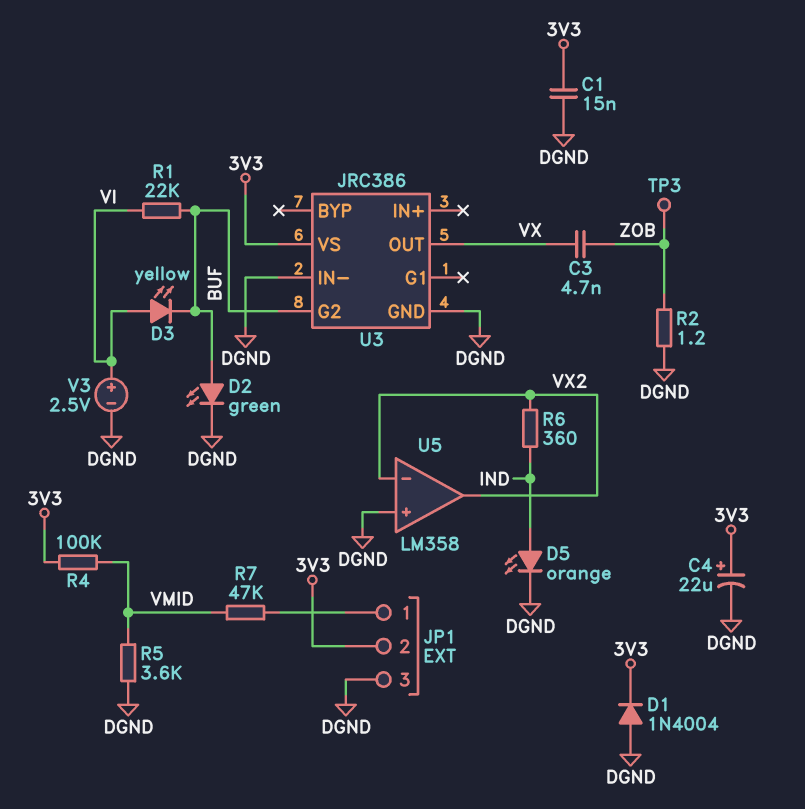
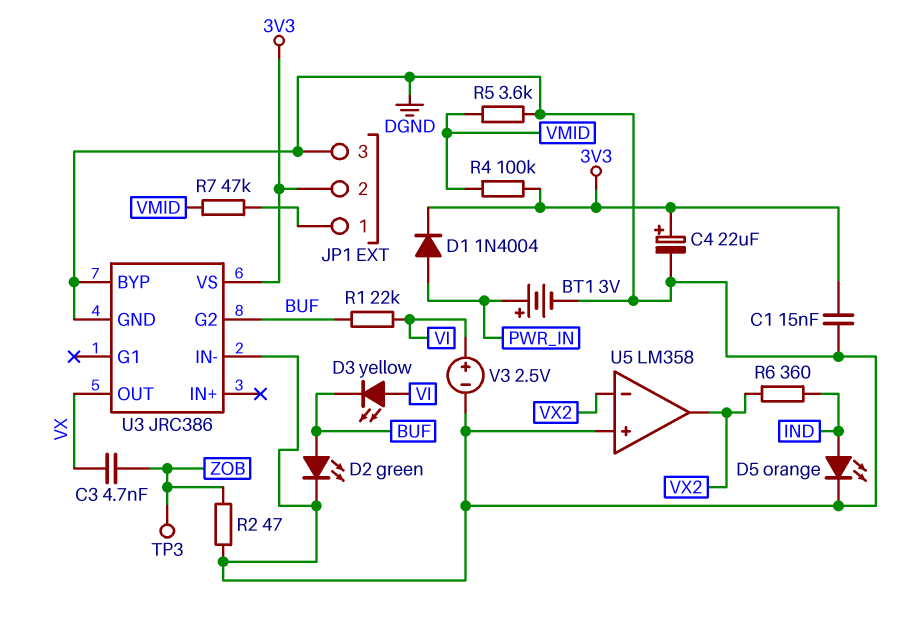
BT1: none -> 3V (plus PWR_IN, minus DGND)
D1: diode 1N4004 (A DGND, K 3V3) -> diode 1N4004 (A PWR_IN, K 3V3)
R2: 1.2 (DGND, ZOB) -> 47 (DGND, ZOB)
U3 pin BYP: none -> DGND

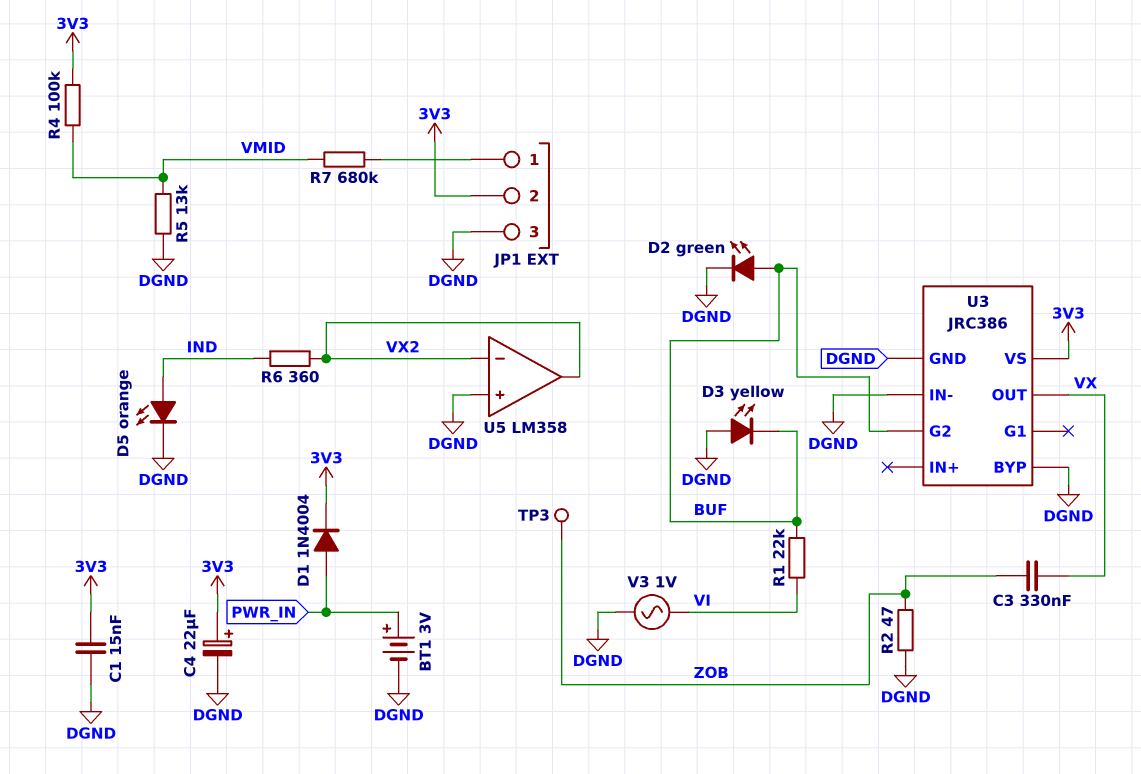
C3: 4.7nF (VX, ZOB) -> 330nF (VX, ZOB)
D3: LED yellow (A VI, K BUF) -> LED yellow (A DGND, K BUF)
R5: 3.6k (DGND, VMID) -> 13k (DGND, VMID)
R7: 47k (JP1/1, VMID) -> 680k (JP1/1, VMID)
V3: 2.5V (plus VI, minus DGND) -> AC 1V (DGND, VI)

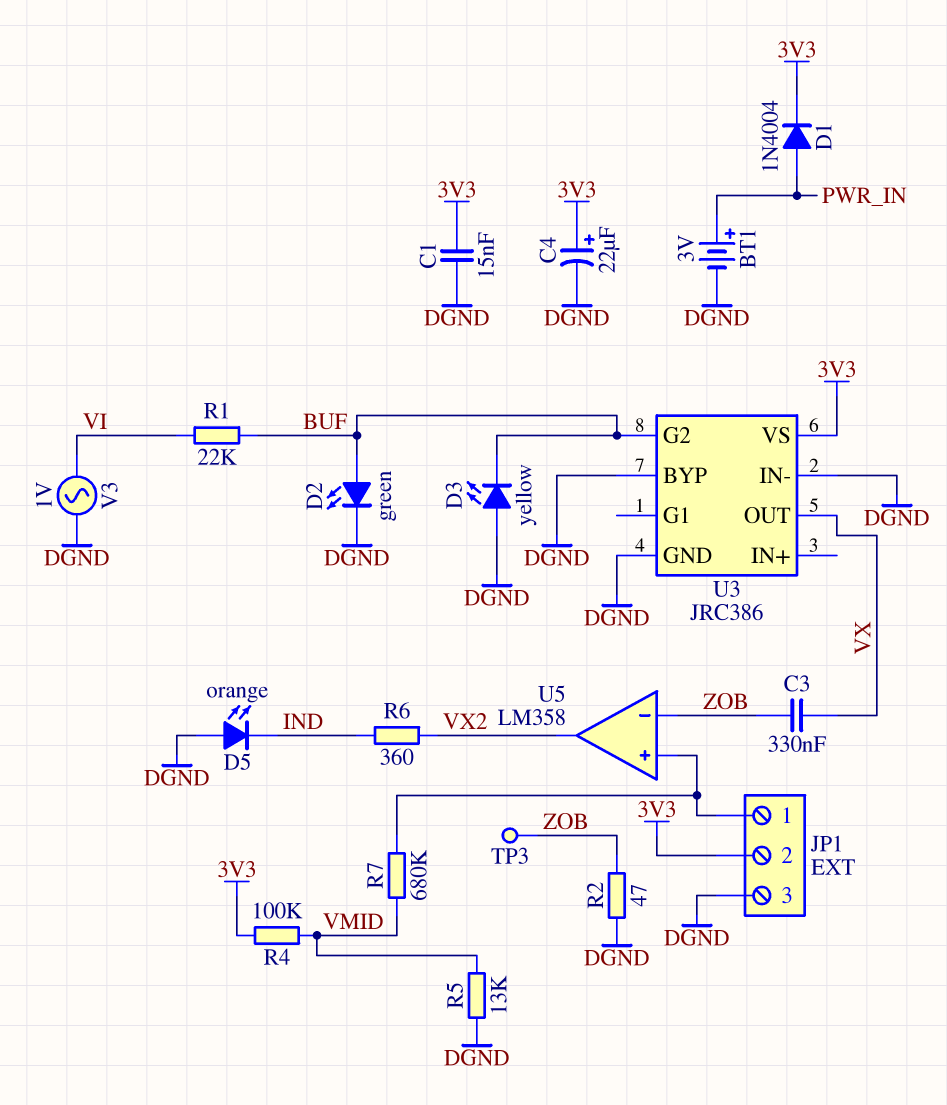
D5: LED orange (A IND, K DGND) -> LED orange (A DGND, K IND)
U5 pin in+: DGND -> JP1/1
U5 pin in-: VX2 -> ZOB

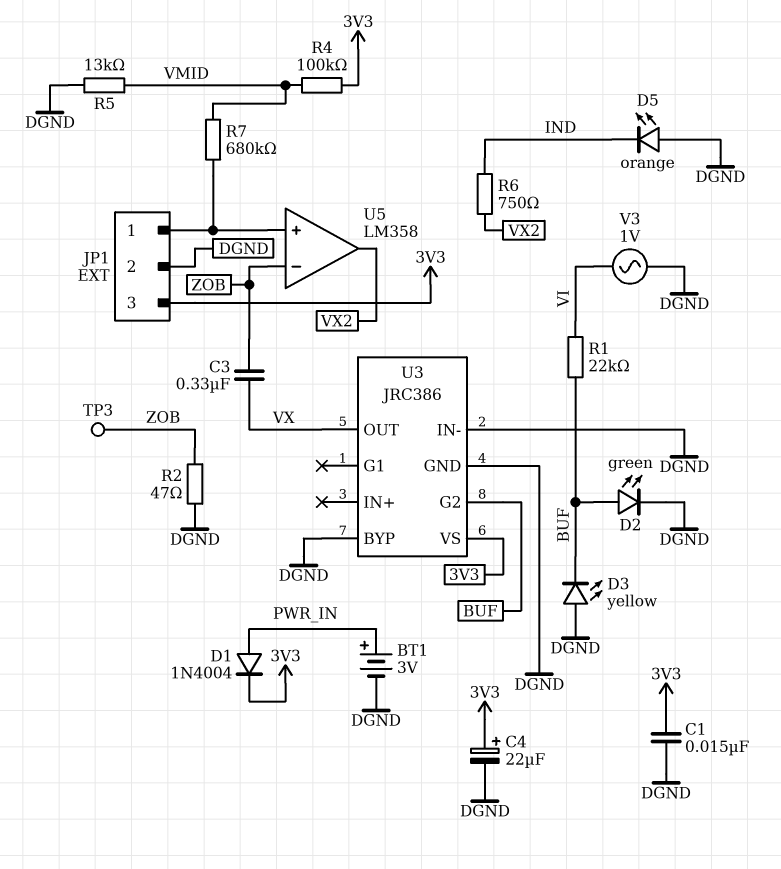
JP1 pin 2: 3V3 -> DGND
JP1 pin 3: DGND -> 3V3
R6: 360 (IND, VX2) -> 750 (IND, VX2)

